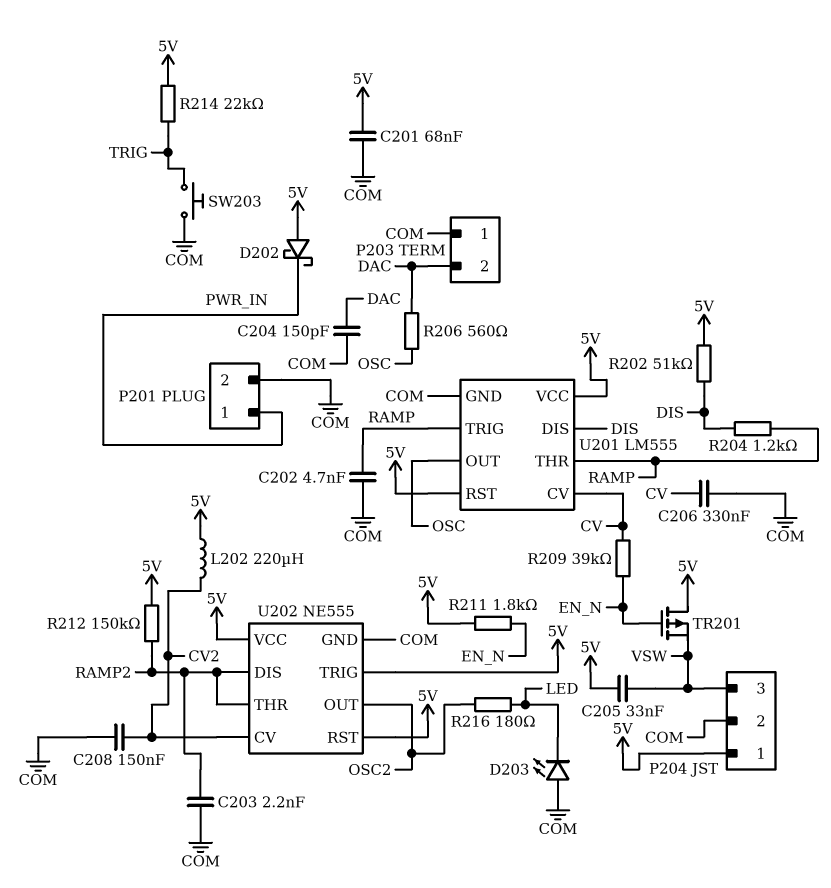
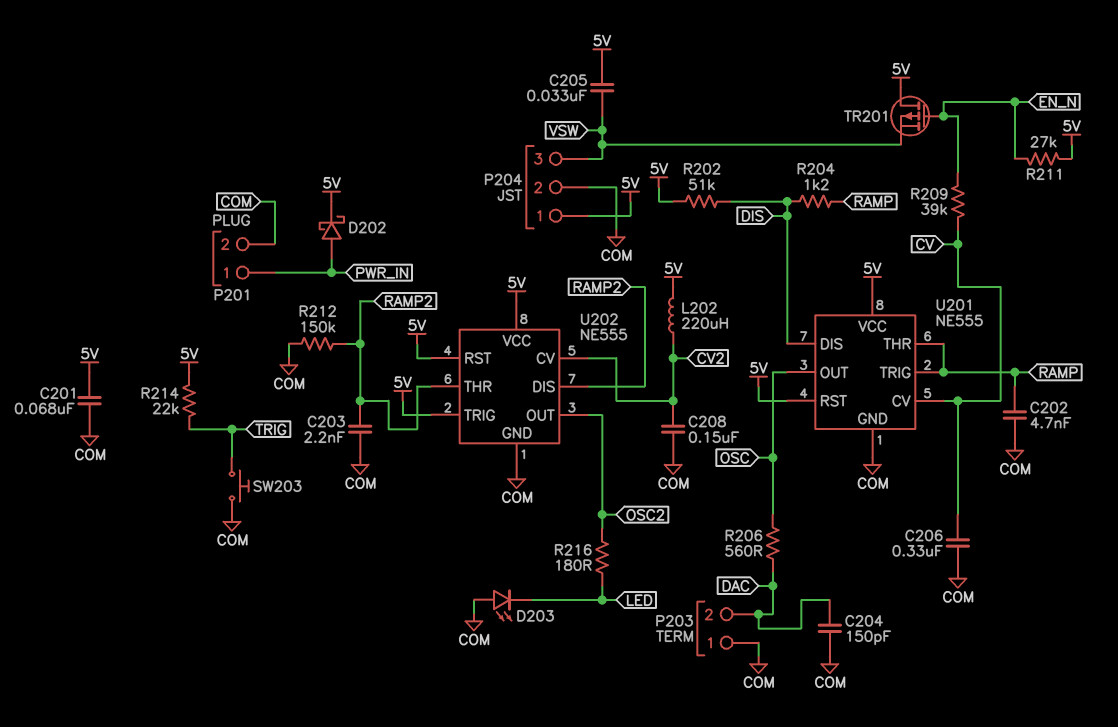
D202: schottky (A 5V, K PWR_IN) -> schottky (A PWR_IN, K 5V)
R211: 1.8k (5V, EN_N) -> 27k (5V, EN_N)
R212: 150k (5V, RAMP2) -> 150k (COM, RAMP2)
U201: LM555 -> NE555

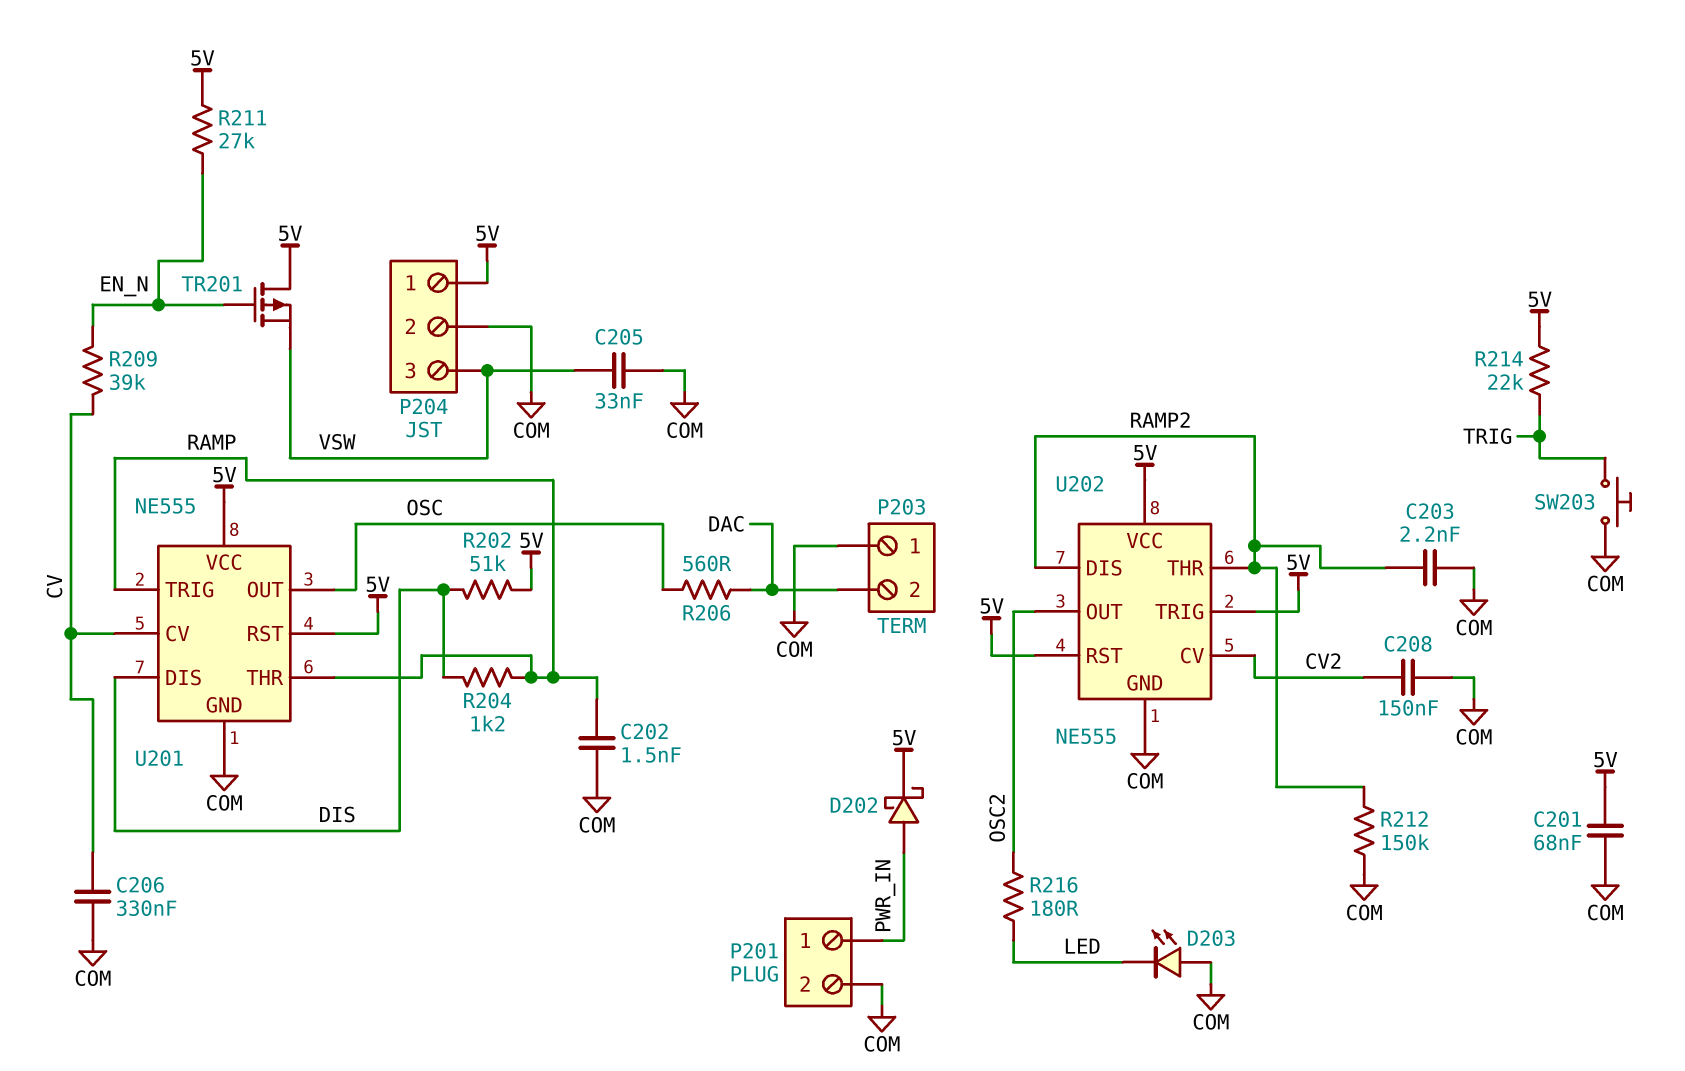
C202: 4.7nF (COM, RAMP) -> 1.5nF (COM, RAMP)
C204: 150pF (COM, DAC) -> none
C205: 33nF (5V, VSW) -> 33nF (COM, VSW)
L202: 220uH (5V, CV2) -> none

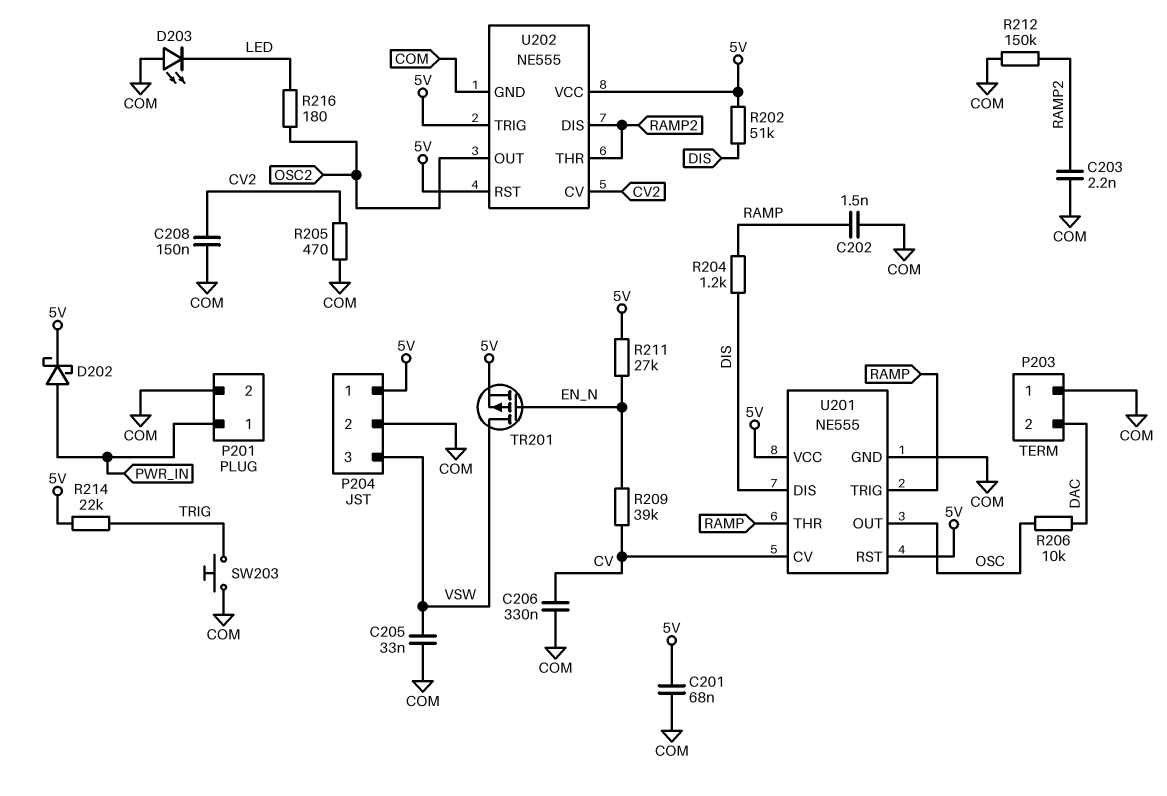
R205: none -> 470 (COM, CV2)
R206: 560 (DAC, OSC) -> 10k (DAC, OSC)
TR201: PMOS (G EN_N, D 5V, S VSW) -> PMOS (G EN_N, D VSW, S 5V)

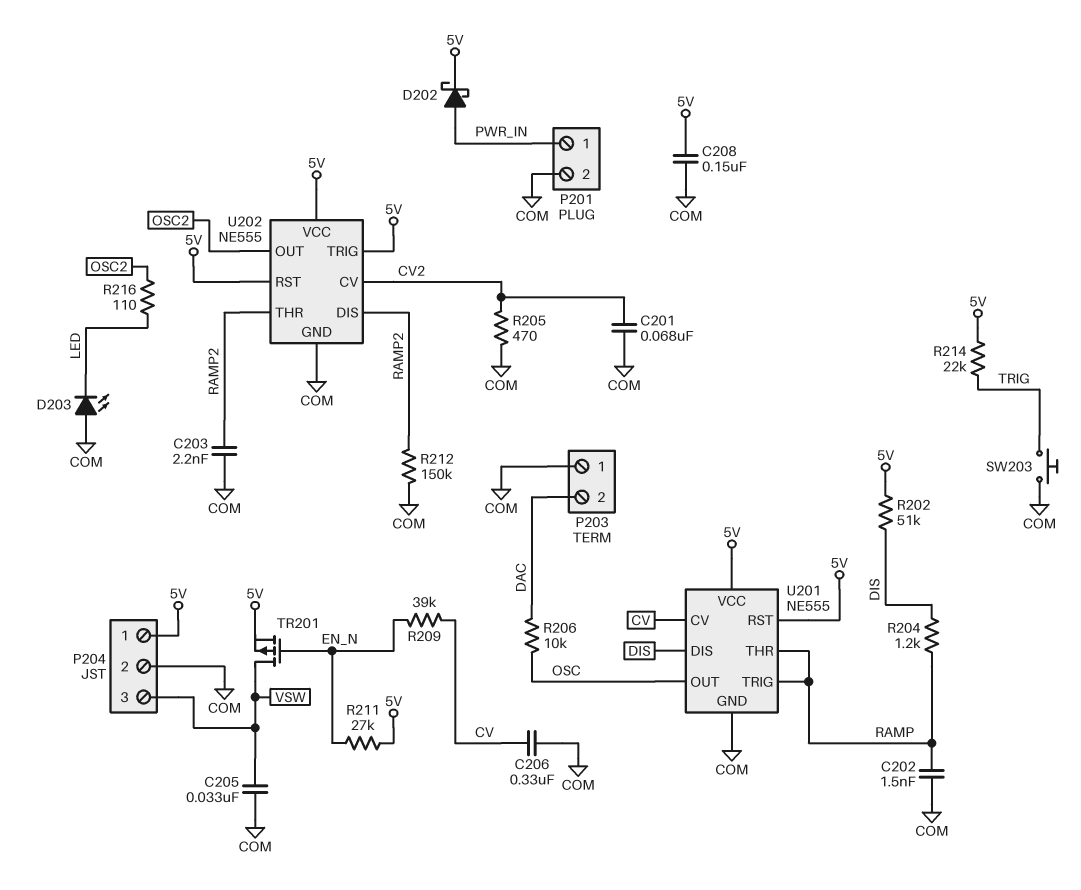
C201: 68nF (5V, COM) -> 68nF (COM, CV2)
C208: 150nF (COM, CV2) -> 150nF (5V, COM)
R216: 180 (LED, OSC2) -> 110 (LED, OSC2)

